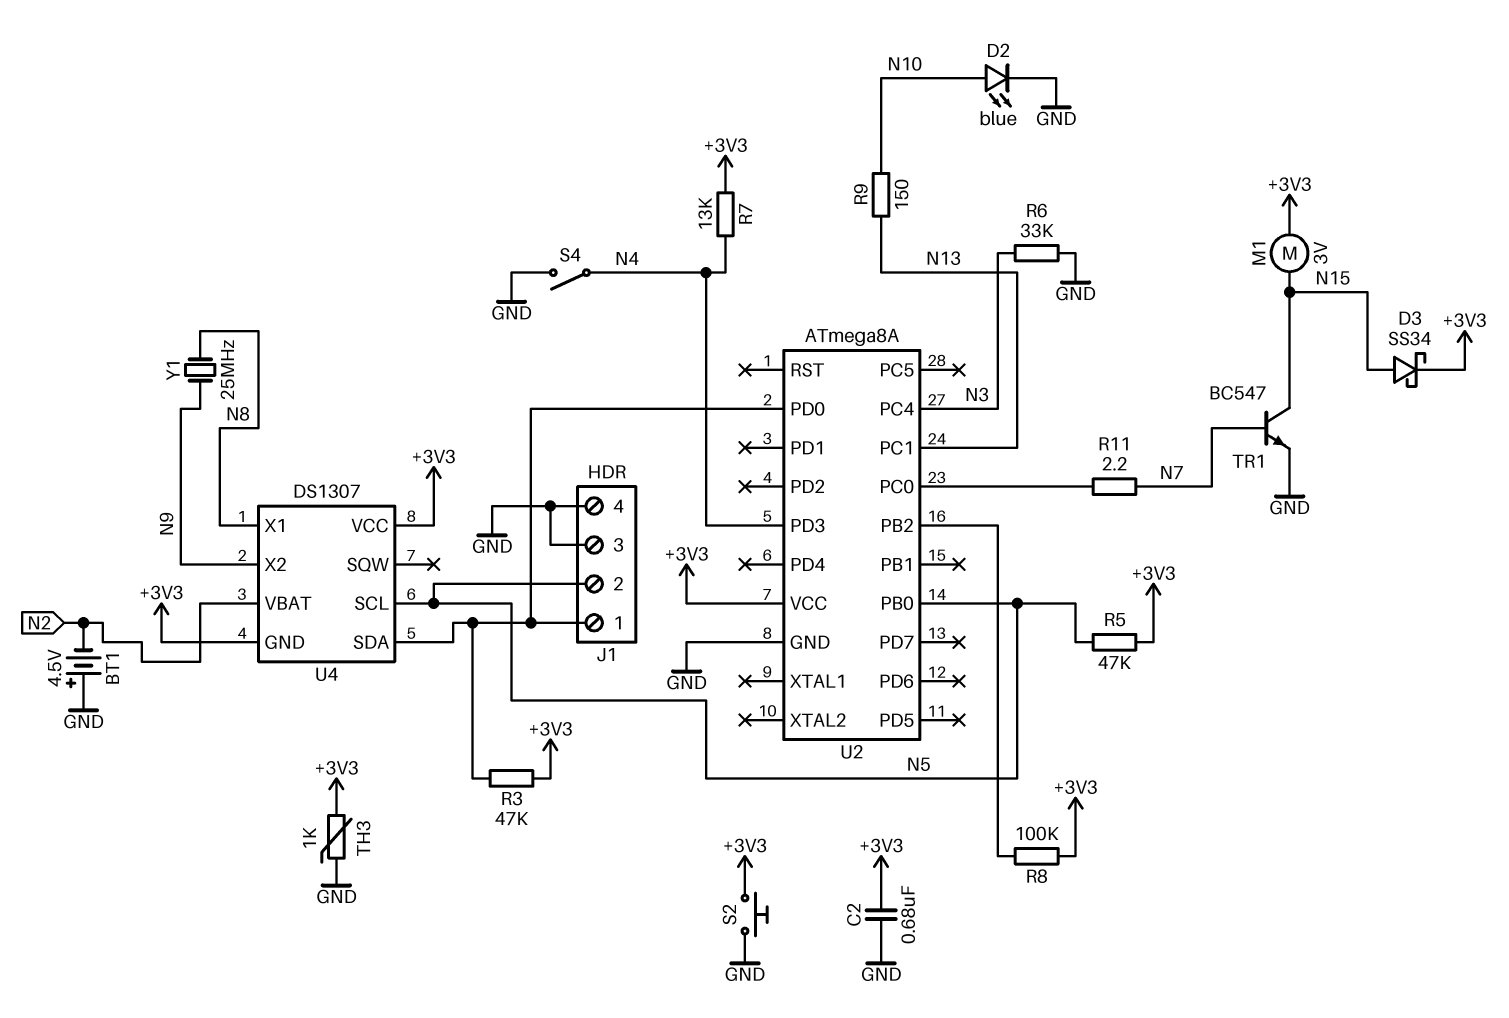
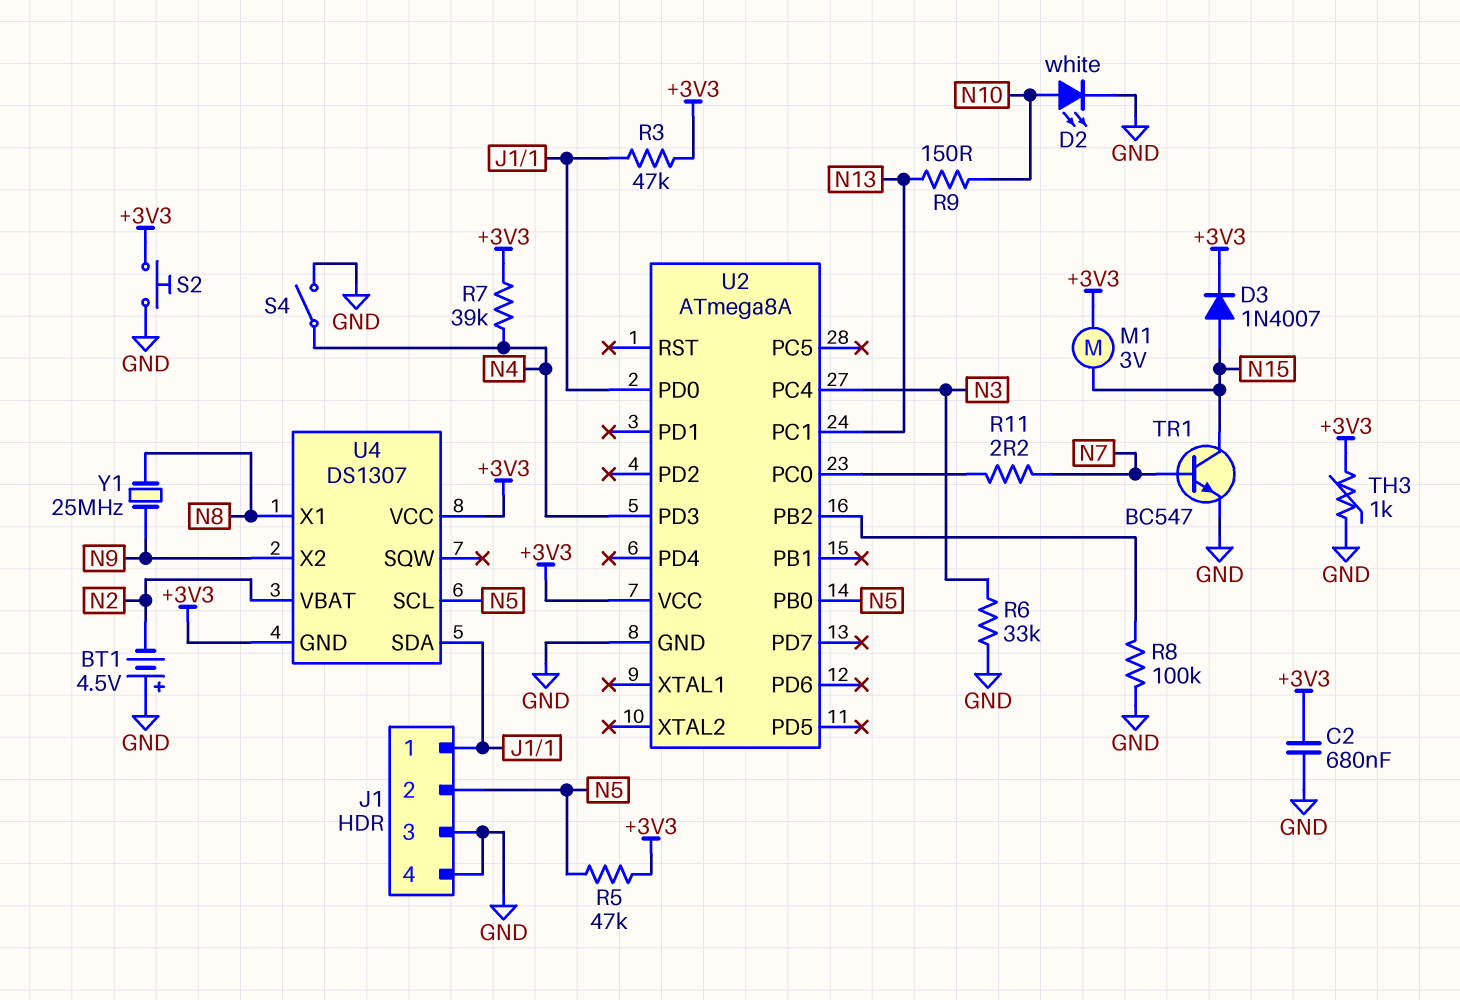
D2: LED blue (A N10, K GND) -> LED white (A N10, K GND)
D3: schottky SS34 (A N15, K +3V3) -> diode 1N4007 (A N15, K +3V3)
R7: 13k (+3V3, N4) -> 39k (+3V3, N4)
R8: 100k (+3V3, U2/PB2) -> 100k (GND, U2/PB2)

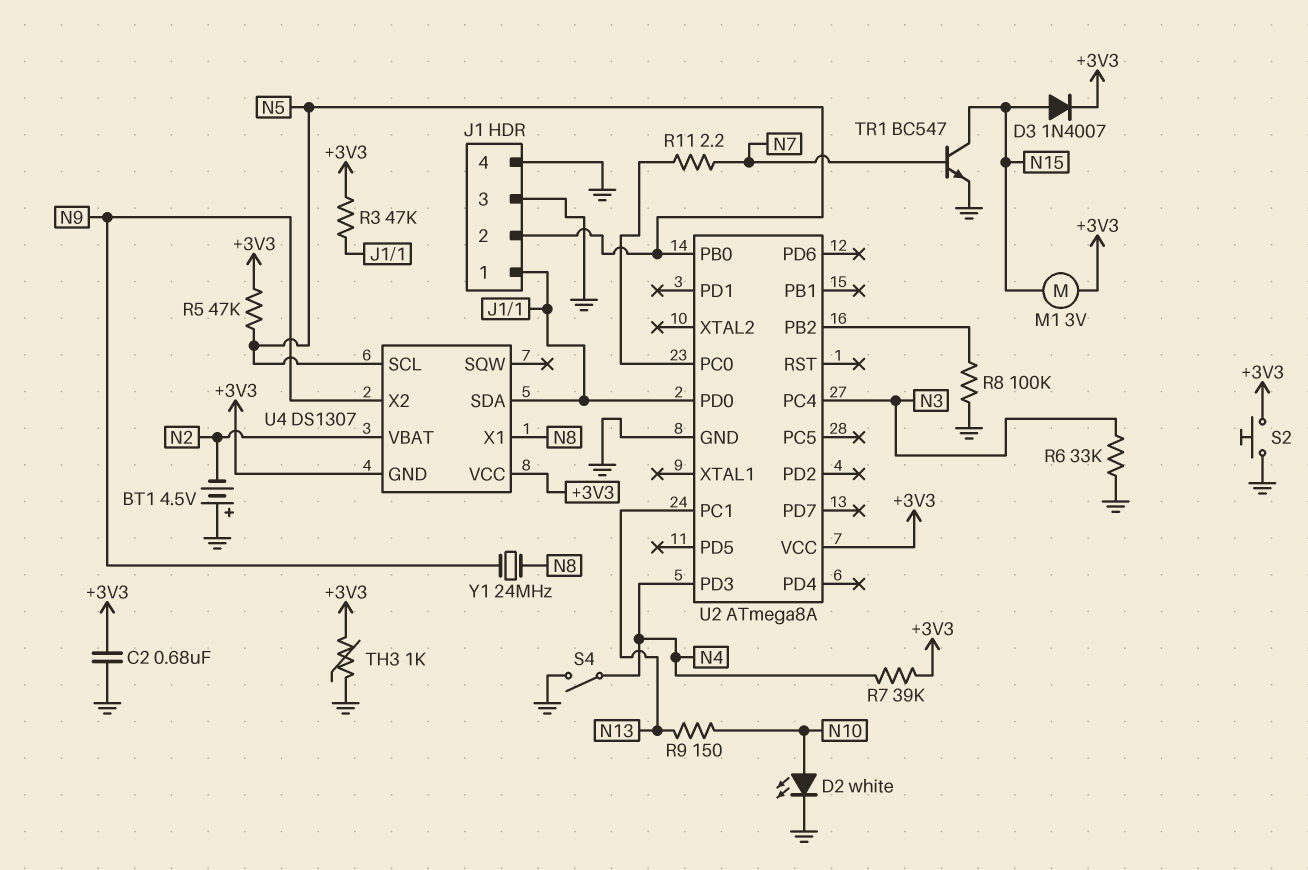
Y1: 25MHz (N8, N9) -> 24MHz (N8, N9)

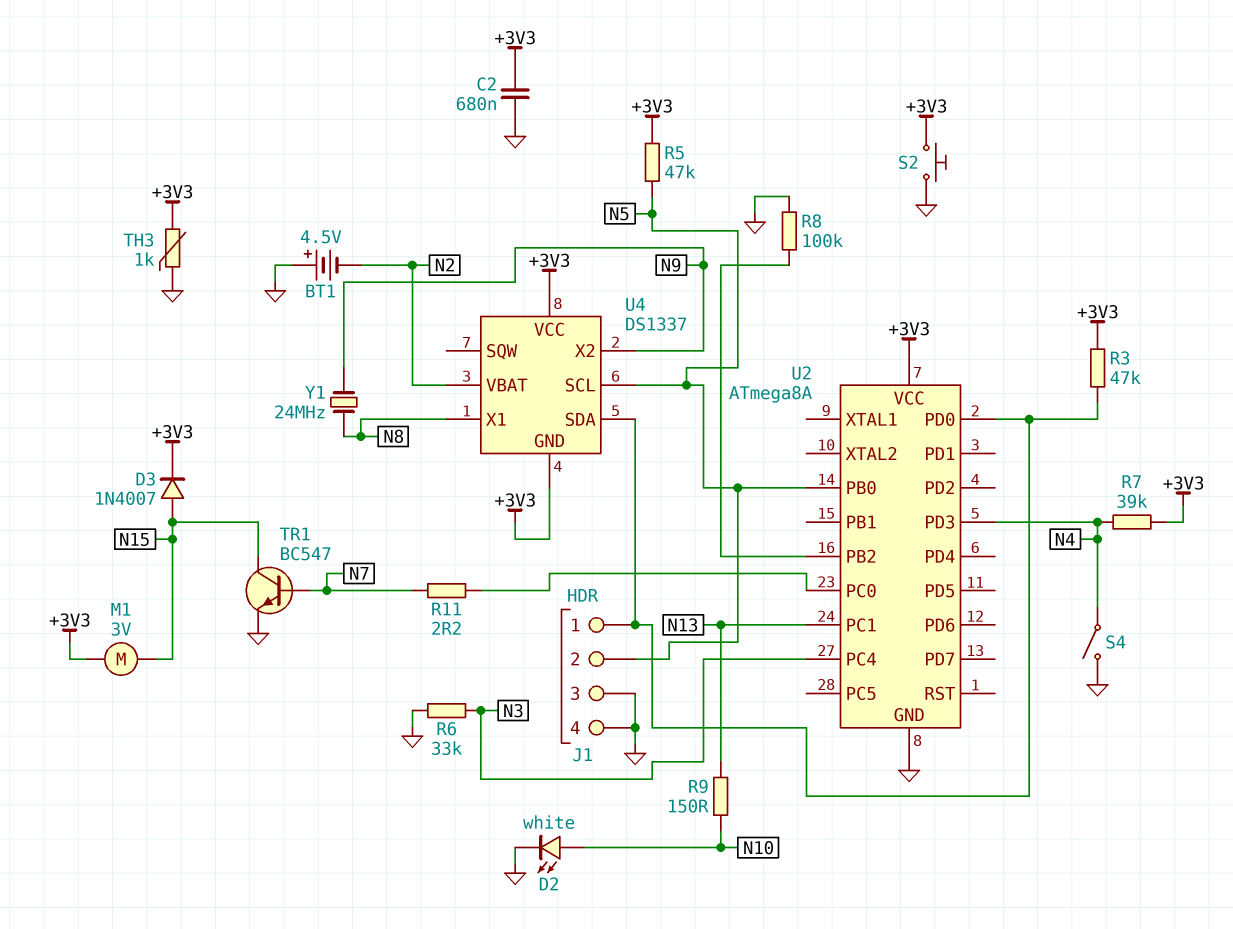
U4: DS1307 -> DS1337

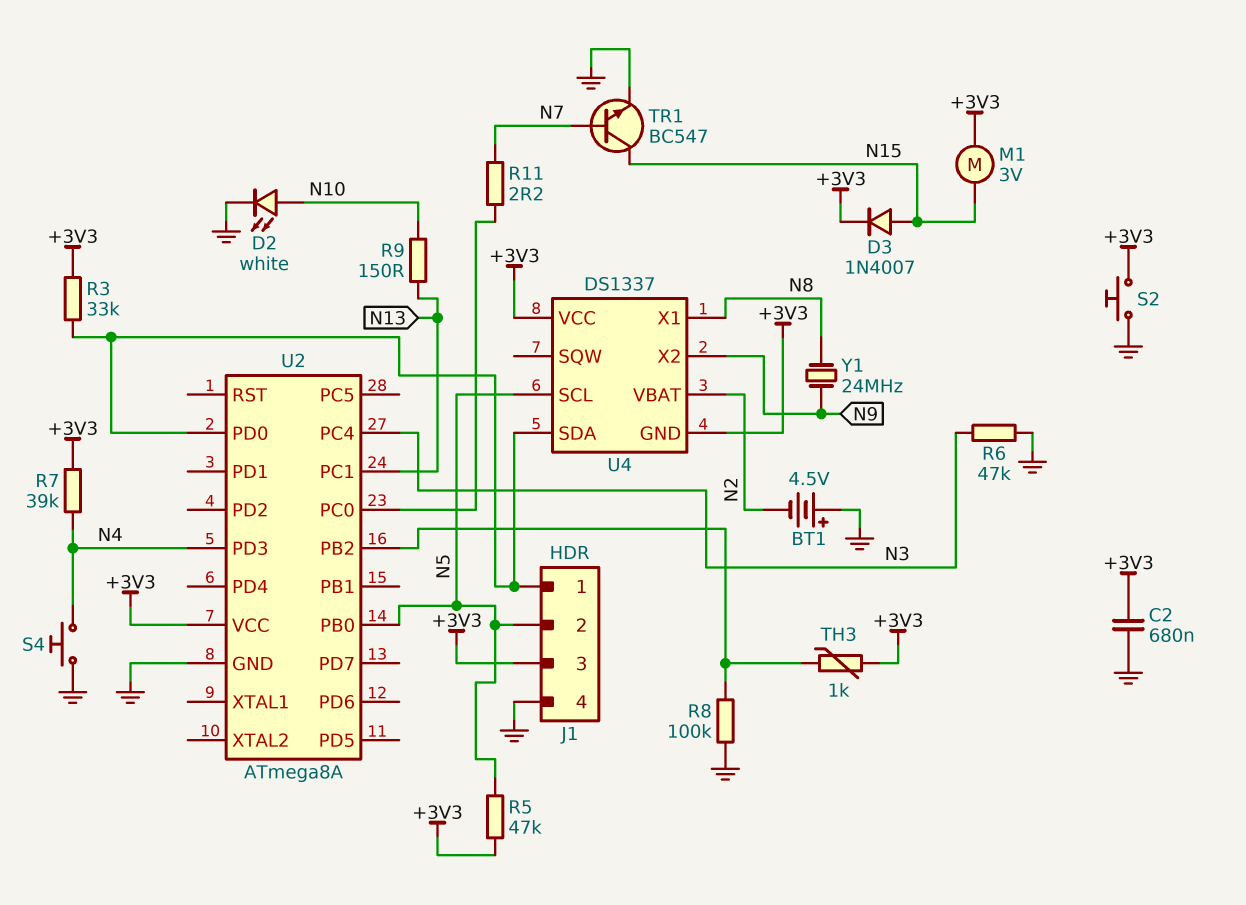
J1 pin 3: GND -> +3V3
R3: 47k (+3V3, J1/1) -> 33k (+3V3, J1/1)
R6: 33k (GND, N3) -> 47k (GND, N3)
S4: switch (GND, N4) -> button (GND, N4)
TH3: 1k (+3V3, GND) -> 1k (+3V3, U2/PB2)

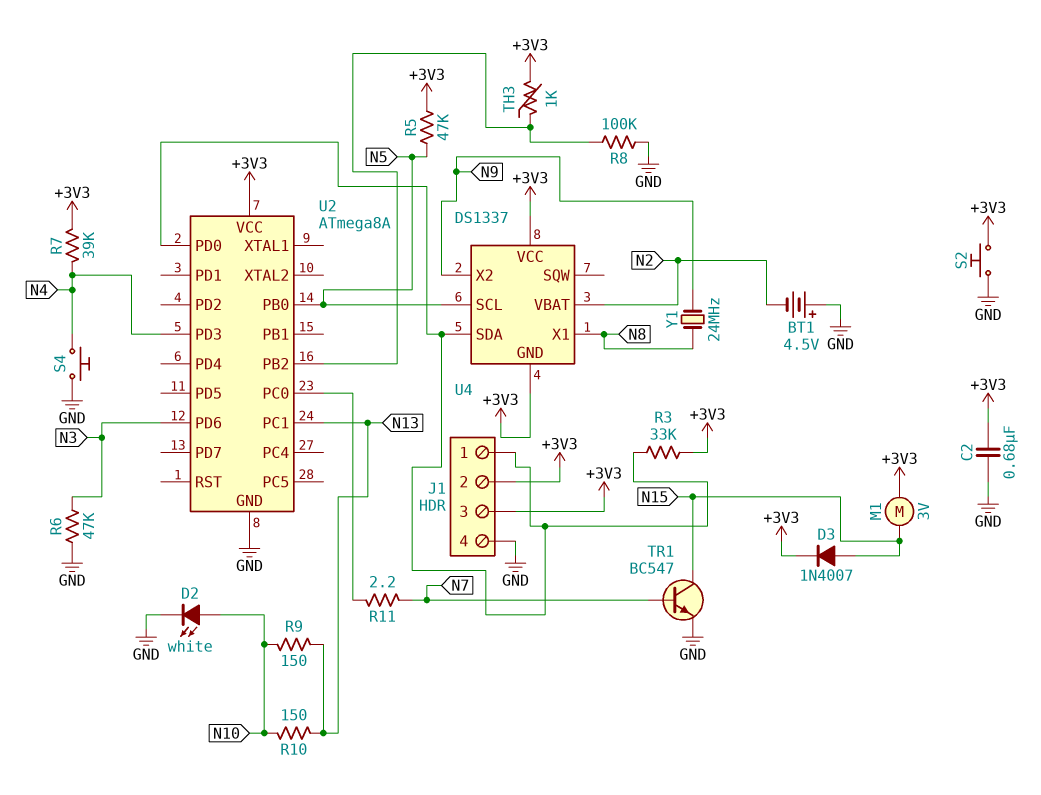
J1 pin 2: N5 -> +3V3
R10: none -> 150 (N10, N13)
U2 pin PC4: N3 -> none
U2 pin PD6: none -> N3

